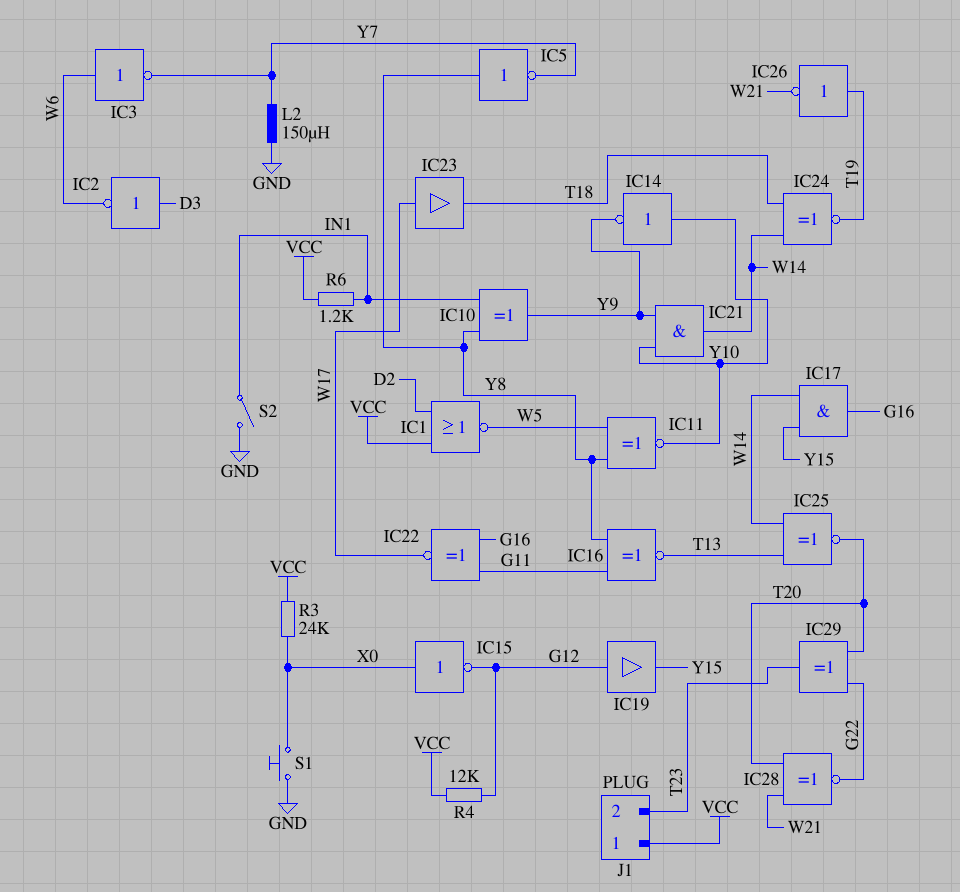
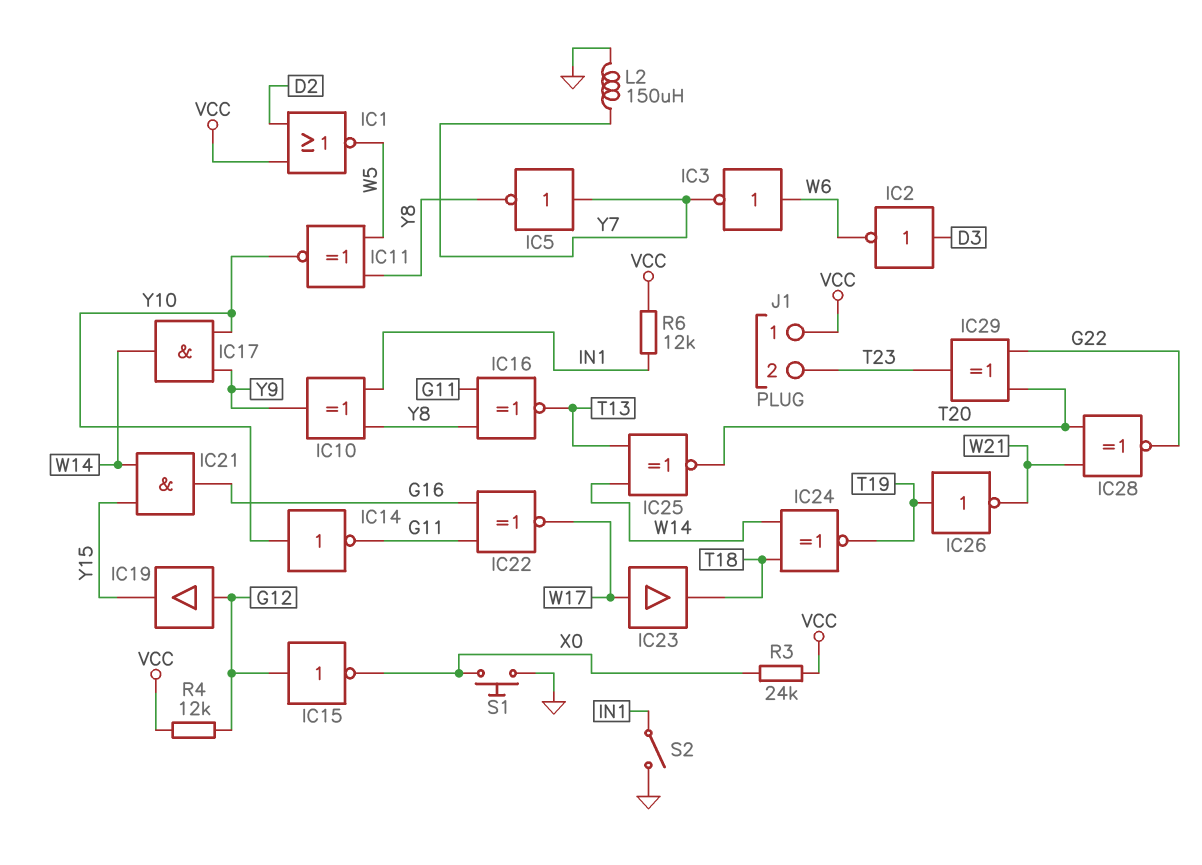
IC5: NOT (in Y8, out Y7) -> NOT (in Y7, out Y8)
IC14: NOT (in Y10, out Y9) -> NOT (in Y10, out G11)
IC15: NOT (in X0, out G12) -> NOT (in G12, out X0)
IC17: AND (in W14, in Y15, out G16) -> AND (in Y9, in Y10, out W14)
IC21: AND (in Y9, in Y10, out W14) -> AND (in W14, in Y15, out G16)
R6: 1.2k (IN1, VCC) -> 12k (IN1, VCC)

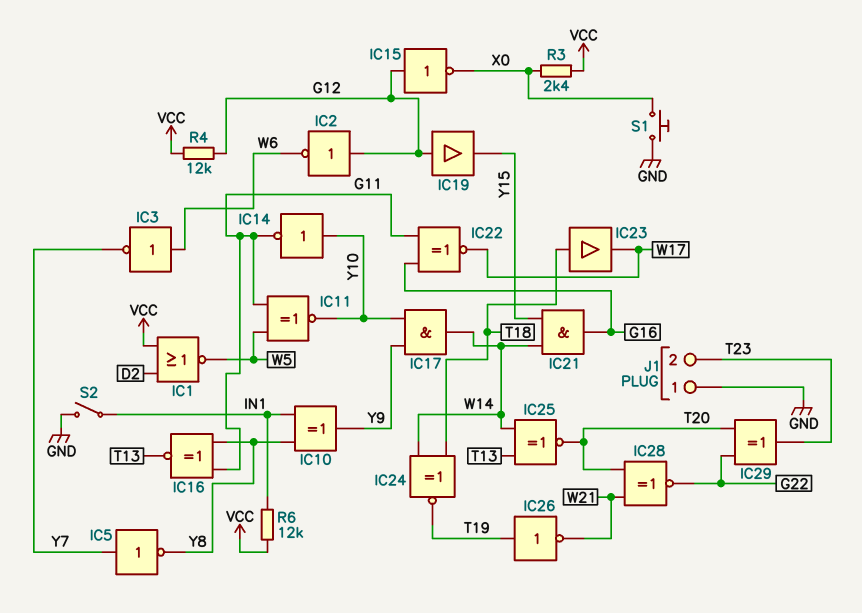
IC2: NOT (in D3, out W6) -> NOT (in G12, out W6)
IC11: XNOR (in W5, in Y8, out Y10) -> XNOR (in G11, in W5, out Y10)
IC23: buffer (in W17, out T18) -> buffer (in T18, out W17)
J1 pin 1: VCC -> GND
L2: 150uH (GND, Y7) -> none
R3: 24k (VCC, X0) -> 2.4k (VCC, X0)

